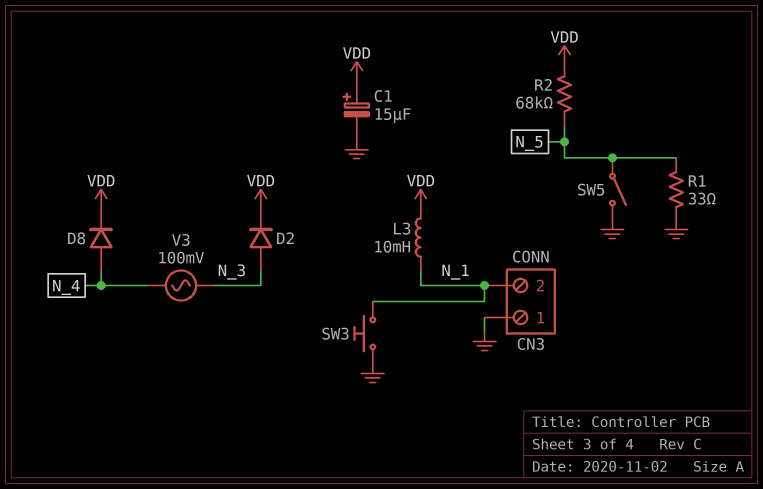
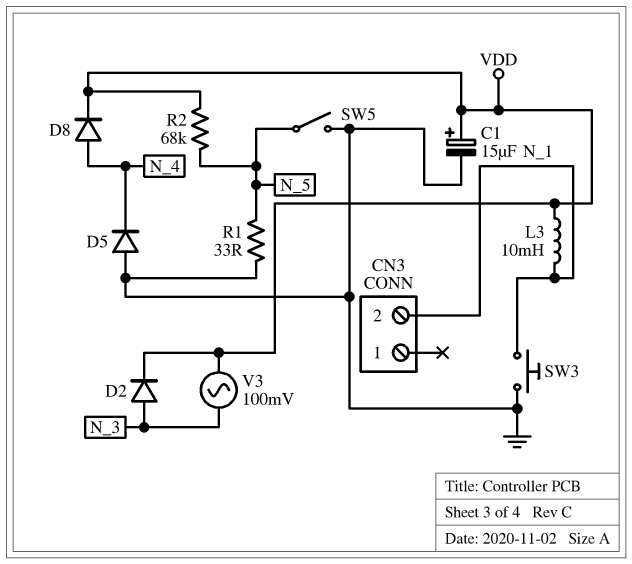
CN3 pin 1: GND -> none
D5: none -> diode (A GND, K N_4)
V3: AC 100mV (N_3, N_4) -> AC 100mV (N_3, VDD)

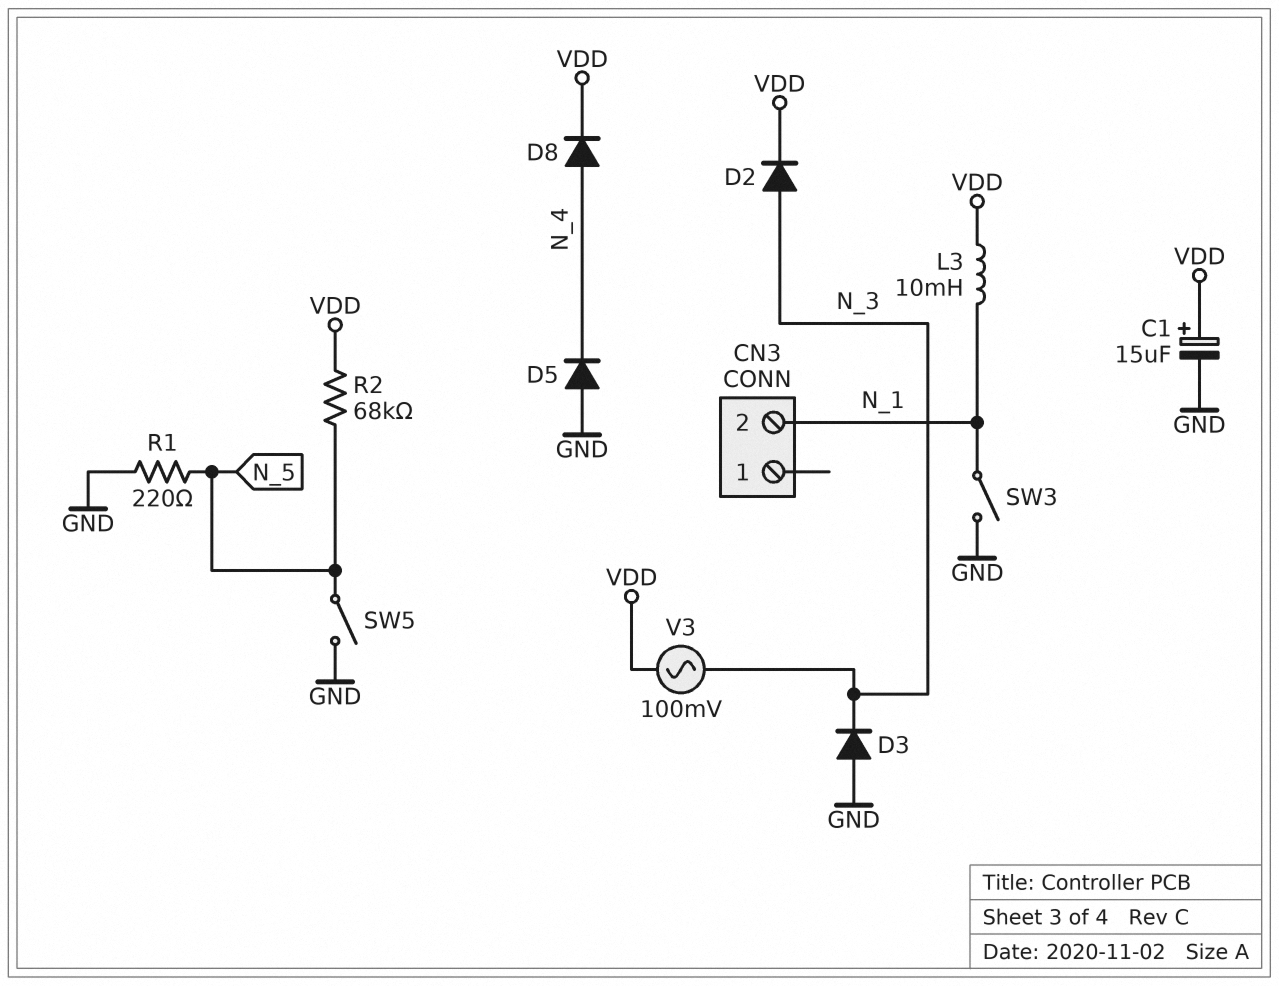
D3: none -> diode (A GND, K N_3)
R1: 33 (GND, N_5) -> 220 (GND, N_5)
SW3: button (GND, N_1) -> switch (GND, N_1)

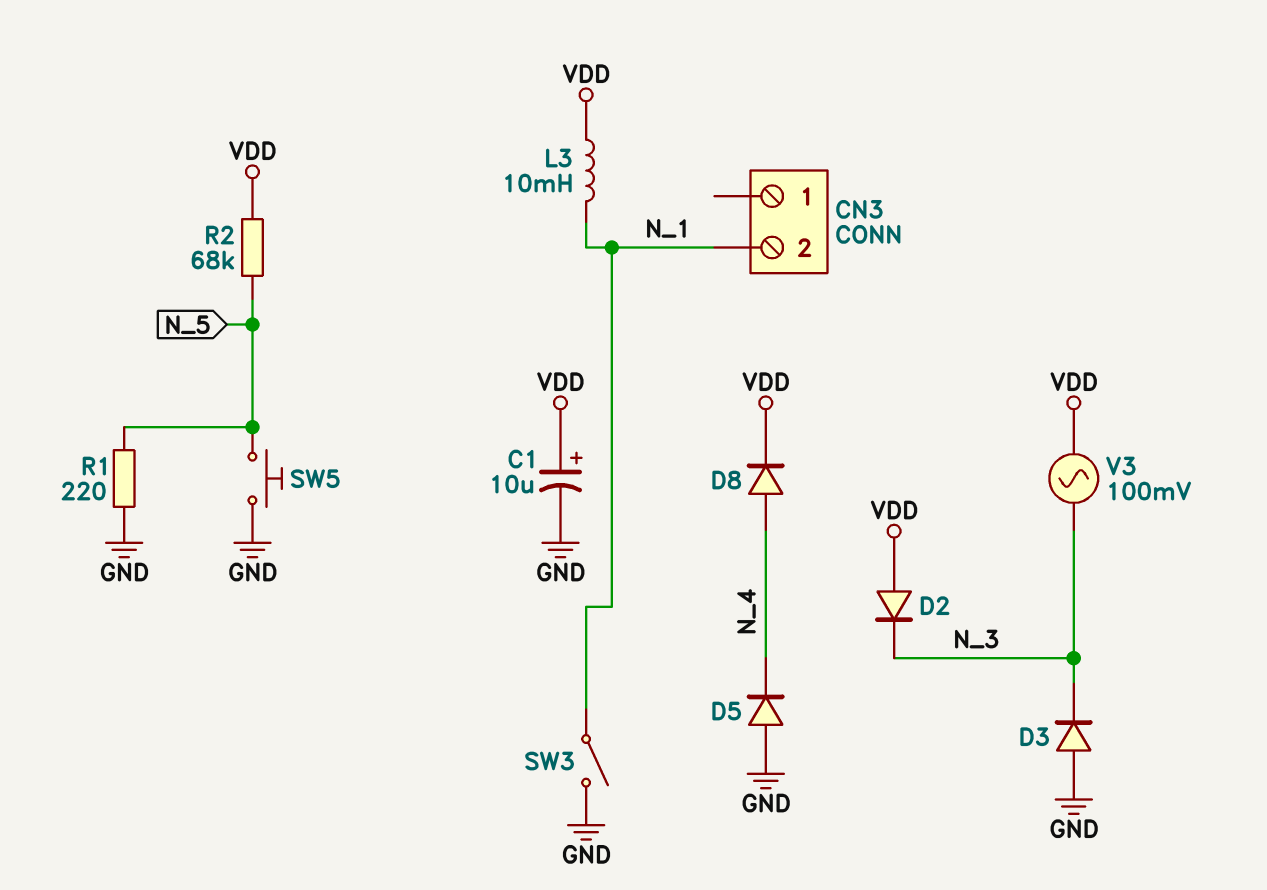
C1: 15uF (plus VDD, minus GND) -> 10uF (plus VDD, minus GND)
D2: diode (A N_3, K VDD) -> diode (A VDD, K N_3)
SW5: switch (GND, N_5) -> button (GND, N_5)

